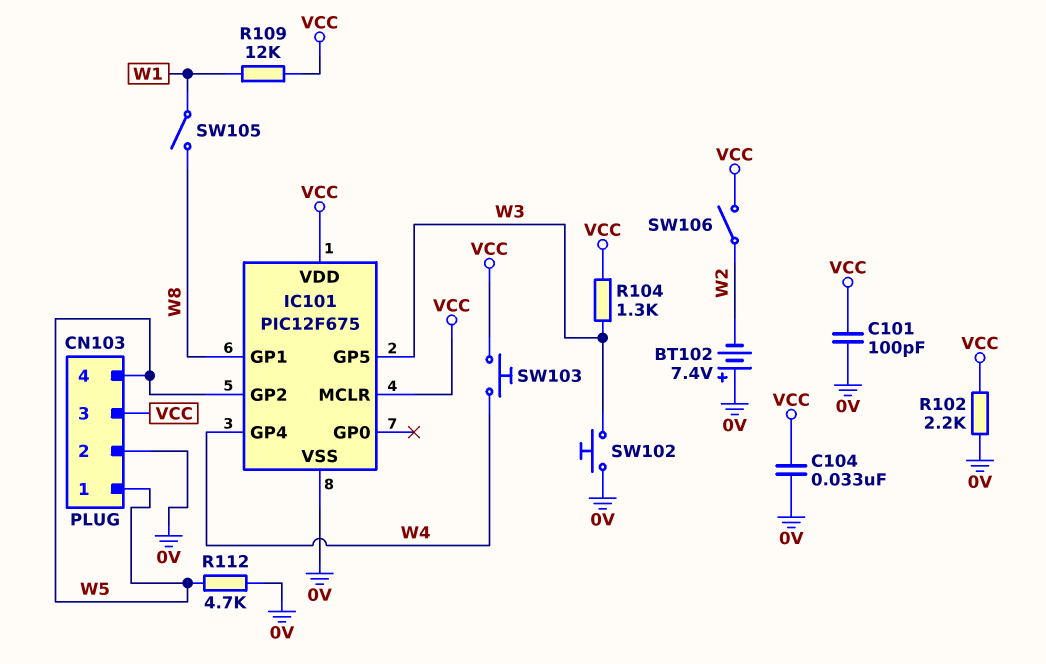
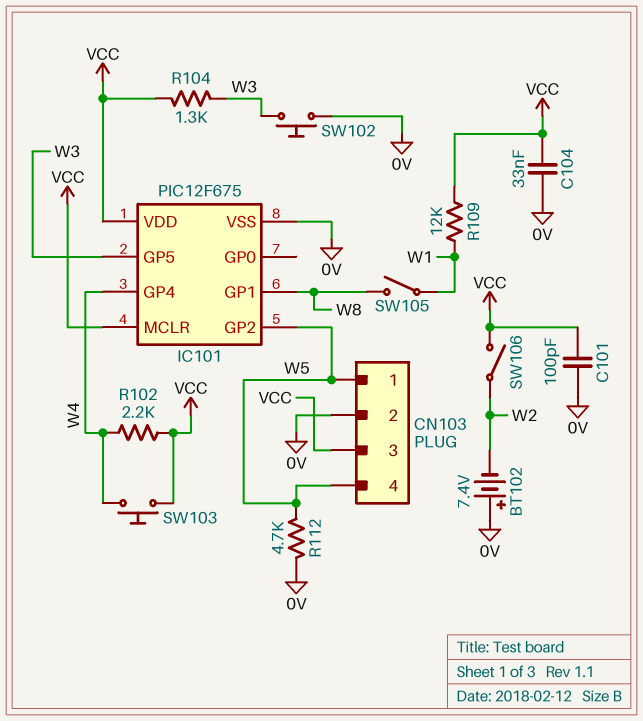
R102: 2.2k (0V, VCC) -> 2.2k (VCC, W4)

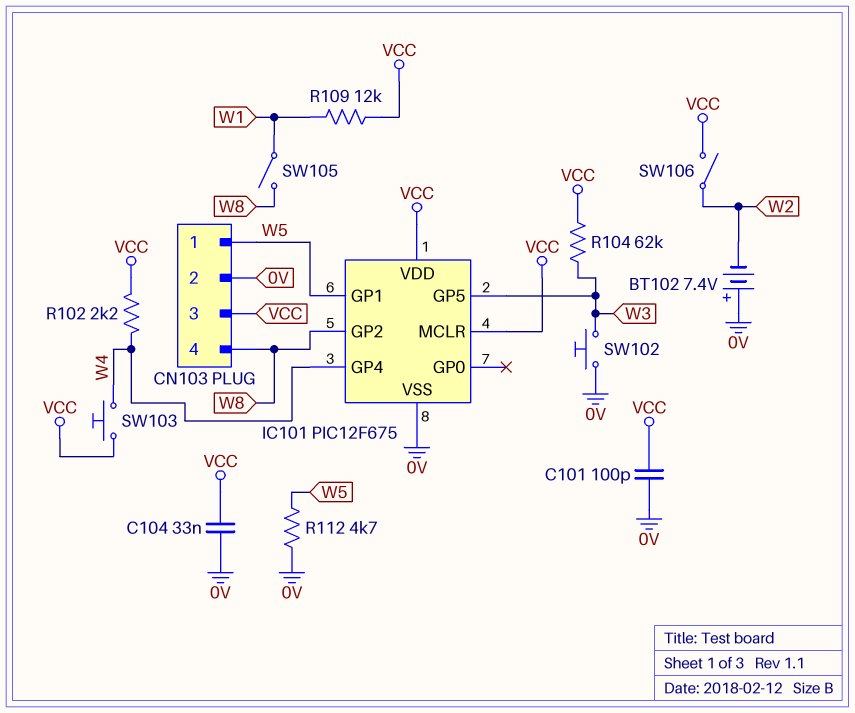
CN103 pin 4: W5 -> W8
IC101 pin GP1: W8 -> W5
IC101 pin GP2: W5 -> W8
R104: 1.3k (VCC, W3) -> 62k (VCC, W3)

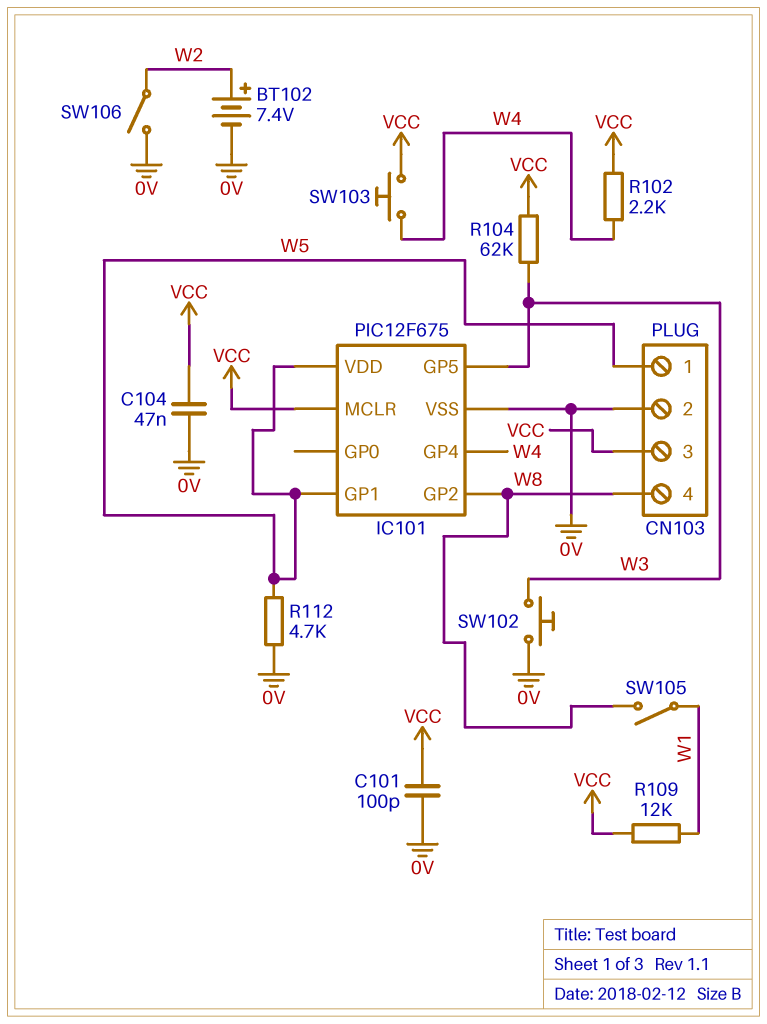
BT102: 7.4V (plus 0V, minus W2) -> 7.4V (plus W2, minus 0V)
C104: 33nF (0V, VCC) -> 47nF (0V, VCC)
IC101 pin VDD: VCC -> W5
SW106: switch (VCC, W2) -> switch (0V, W2)

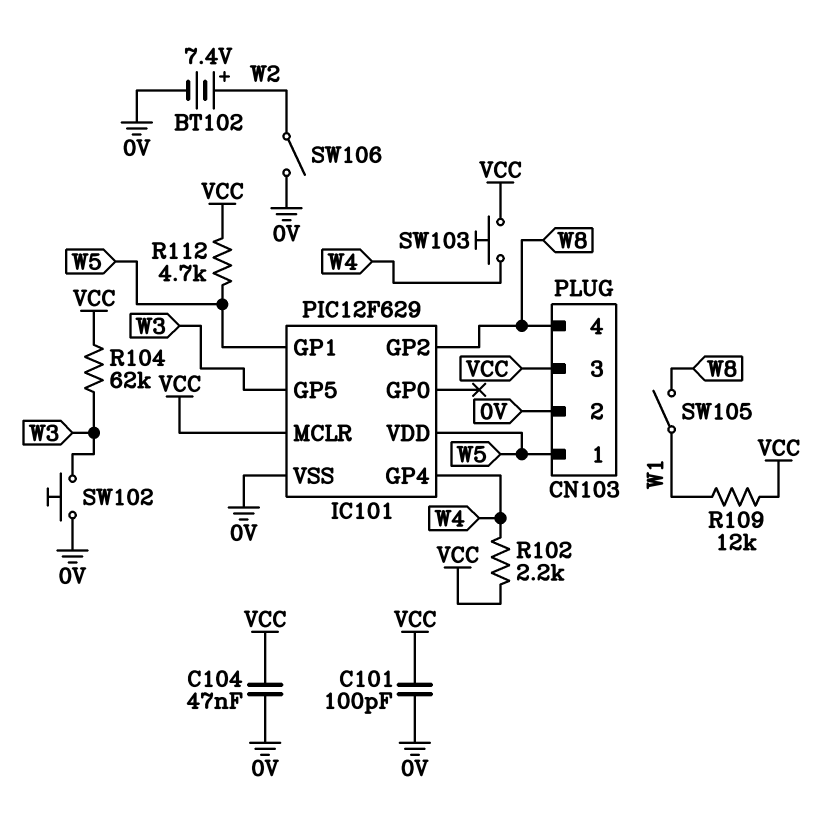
IC101: PIC12F675 -> PIC12F629
R112: 4.7k (0V, W5) -> 4.7k (VCC, W5)

